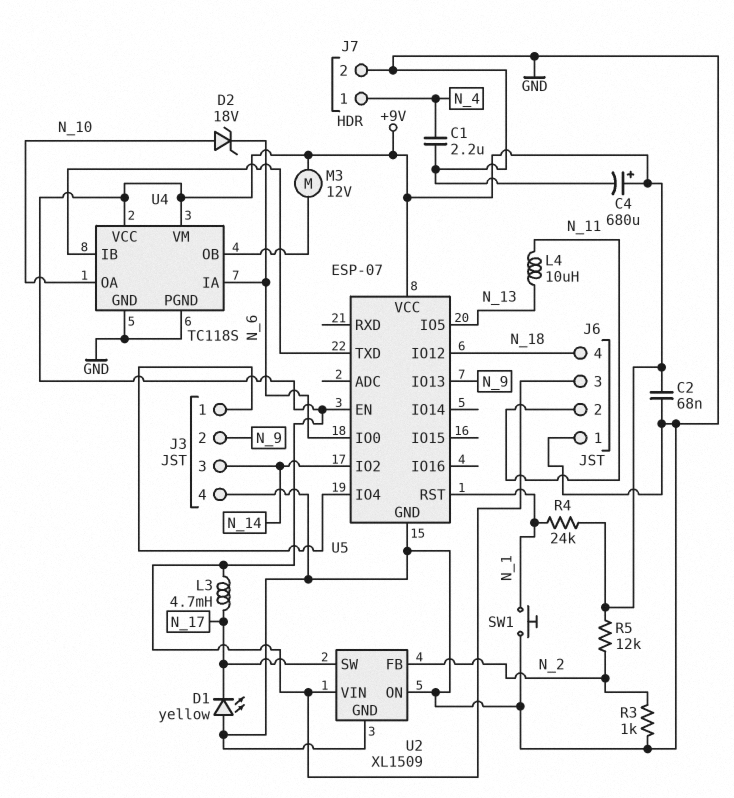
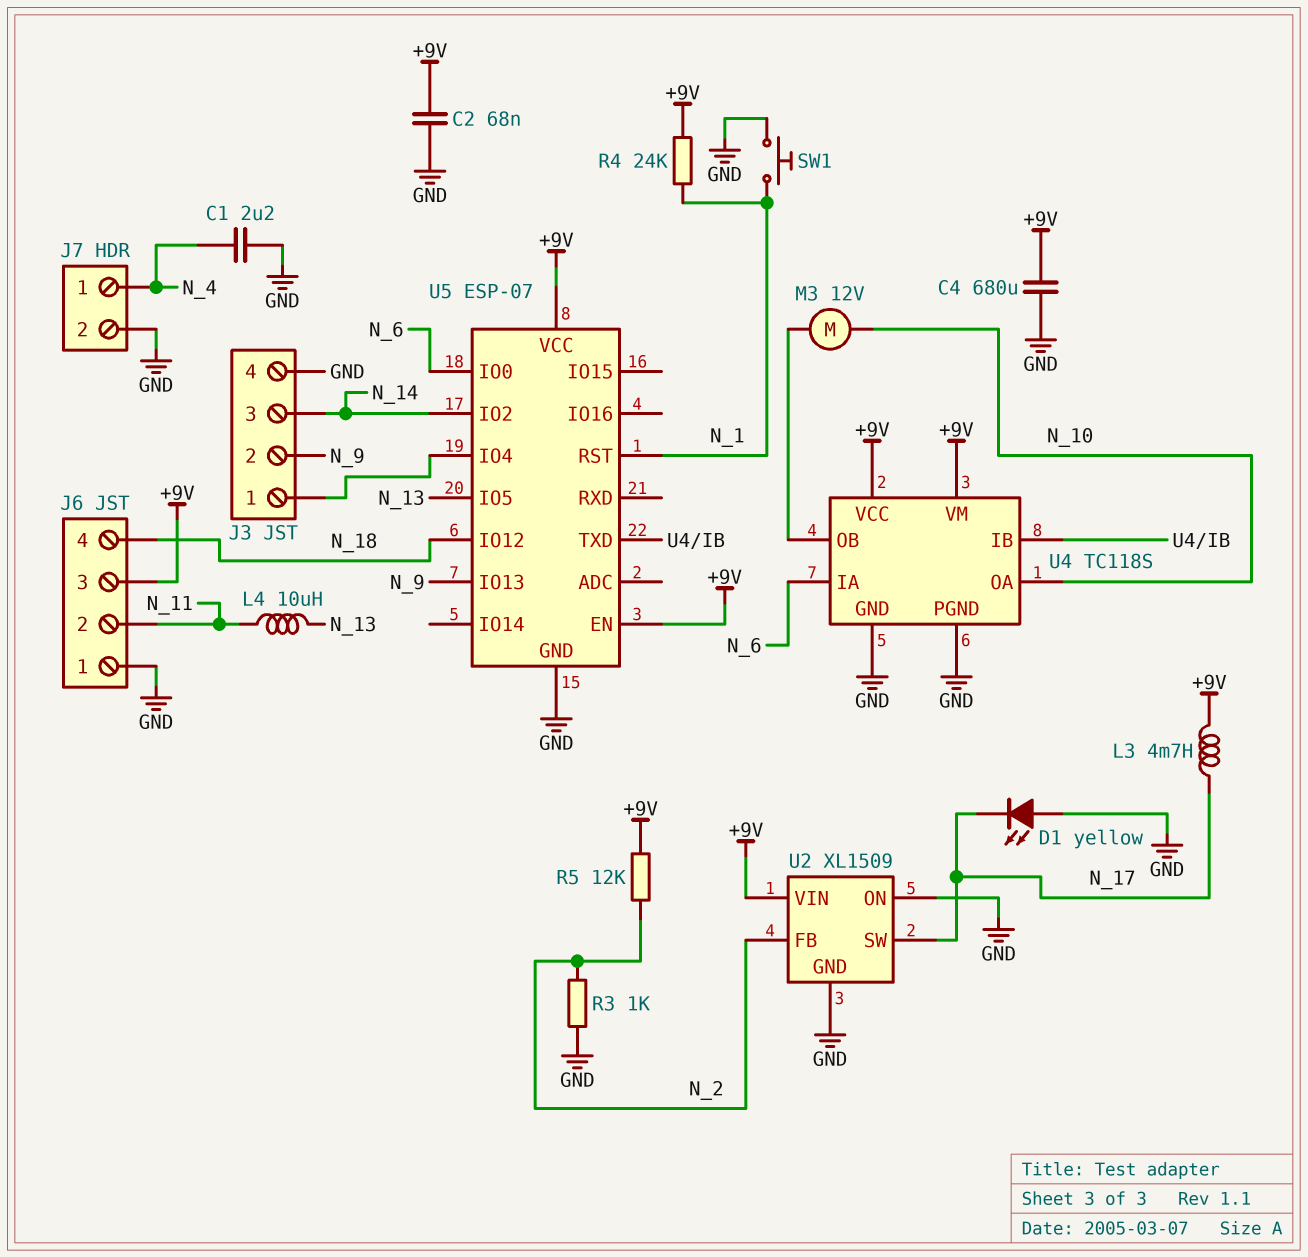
C4: 680uF (plus +9V, minus GND) -> 680uF (+9V, GND)
D2: zener 18V (A N_10, K N_6) -> none
M3: motor 12V (+9V, U4/OB) -> motor 12V (N_10, U4/OB)

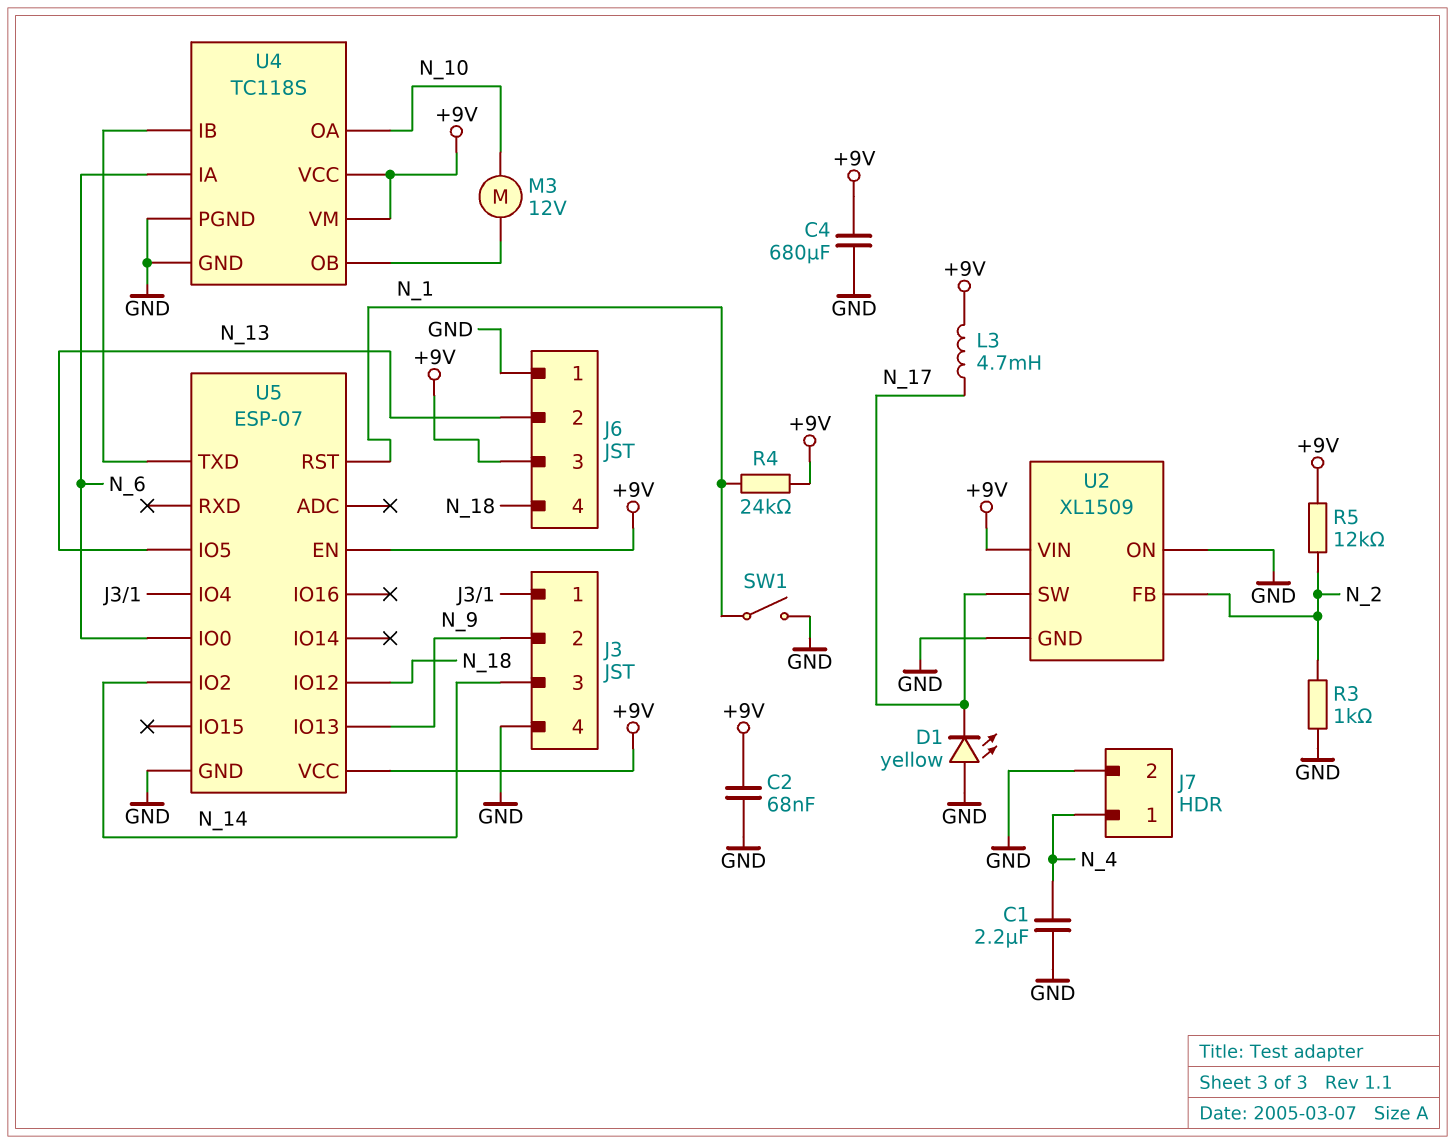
J6 pin 2: N_11 -> N_13
L4: 10uH (N_11, N_13) -> none
SW1: button (GND, N_1) -> switch (GND, N_1)

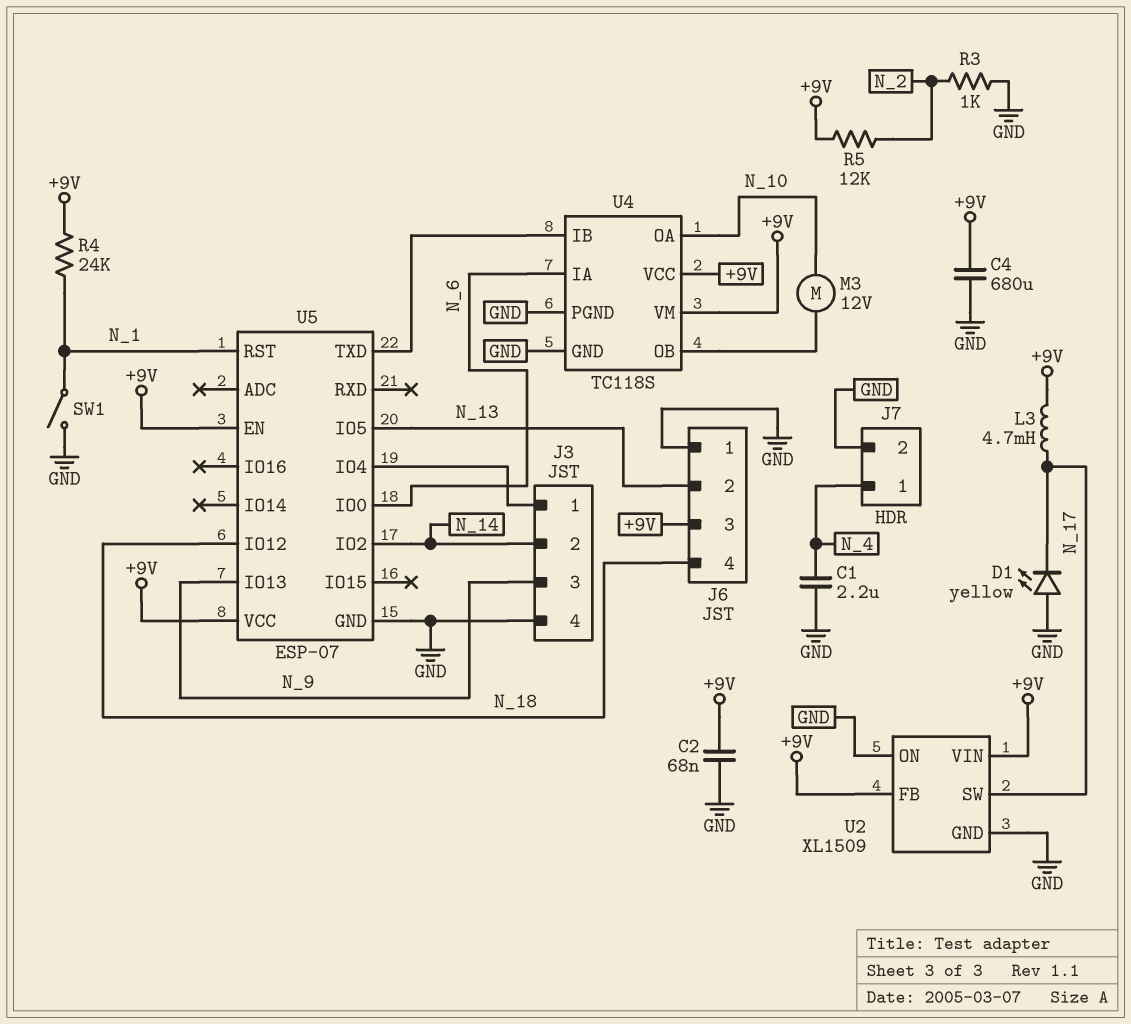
J3 pin 2: N_9 -> N_14
J3 pin 3: N_14 -> N_9
U2 pin FB: N_2 -> +9V

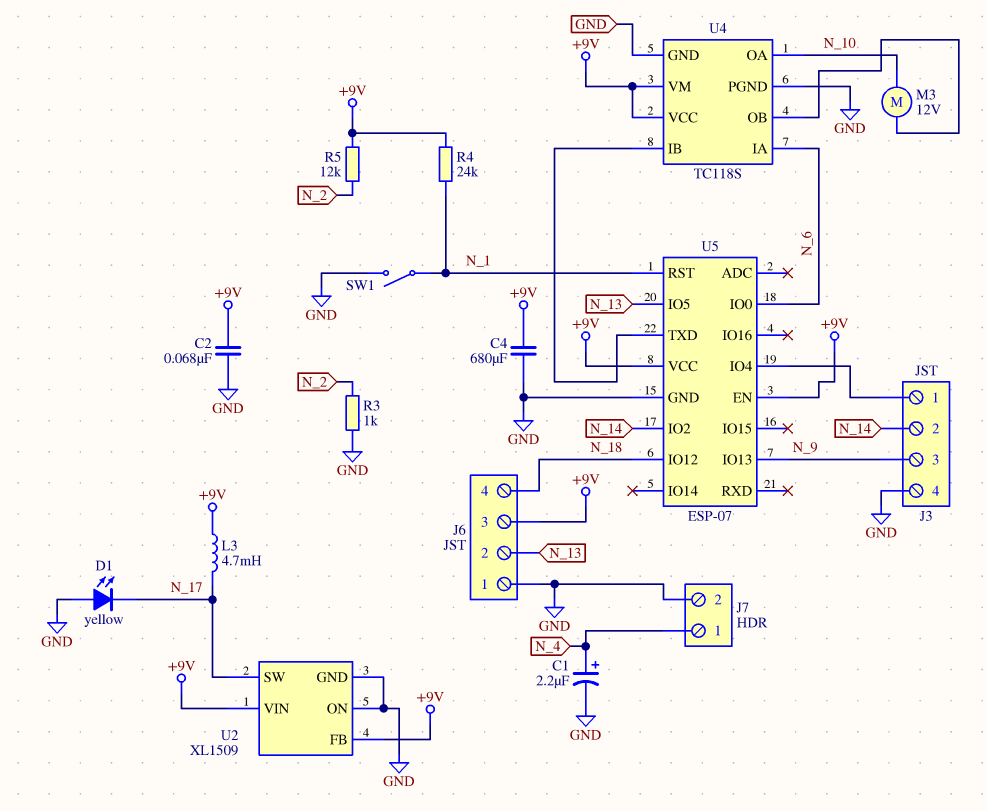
C1: 2.2uF (GND, N_4) -> 2.2uF (plus N_4, minus GND)

